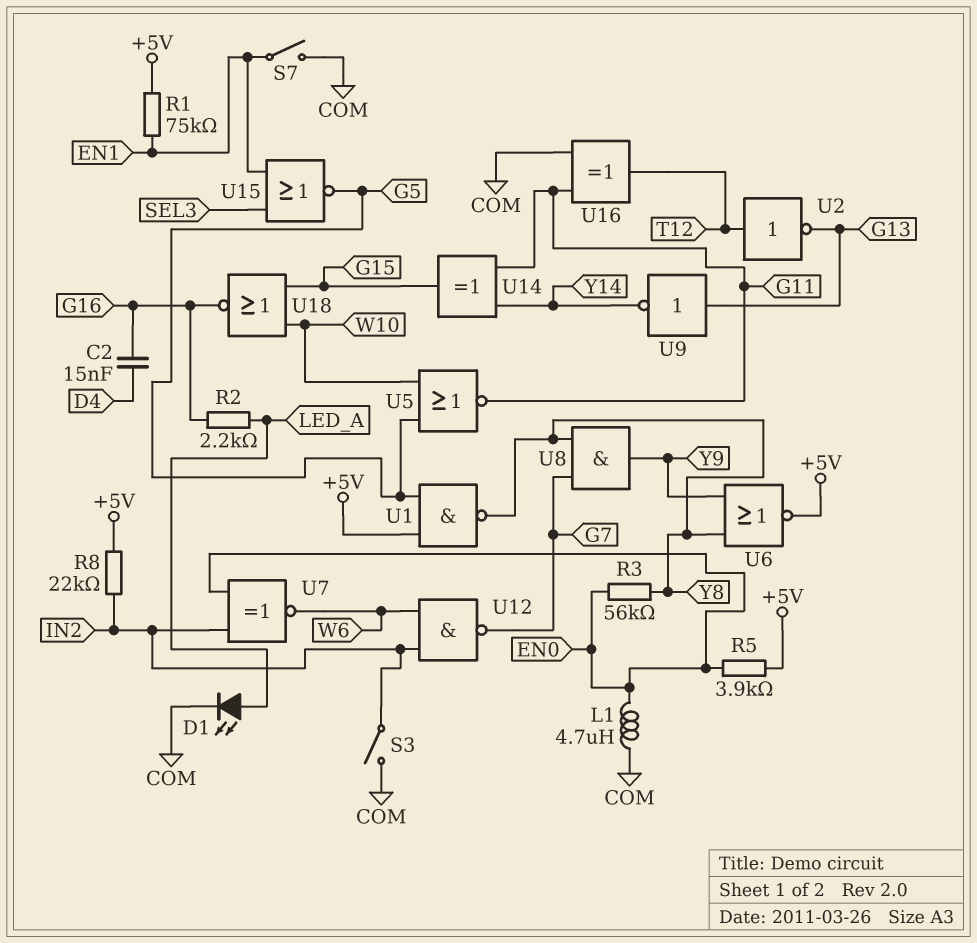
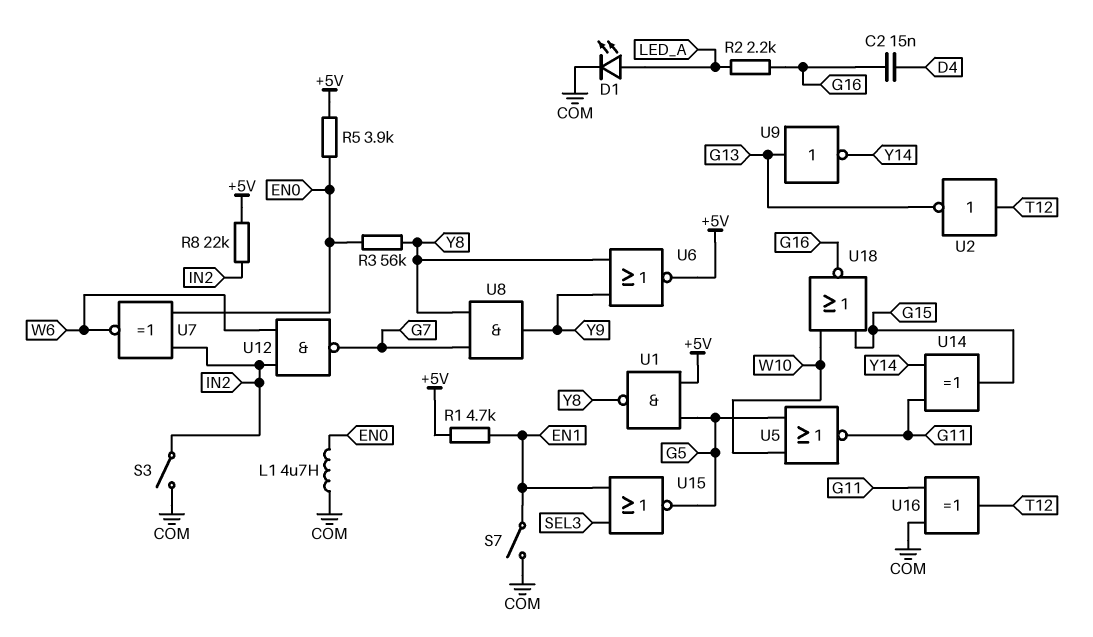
R1: 75k (+5V, EN1) -> 4.7k (+5V, EN1)

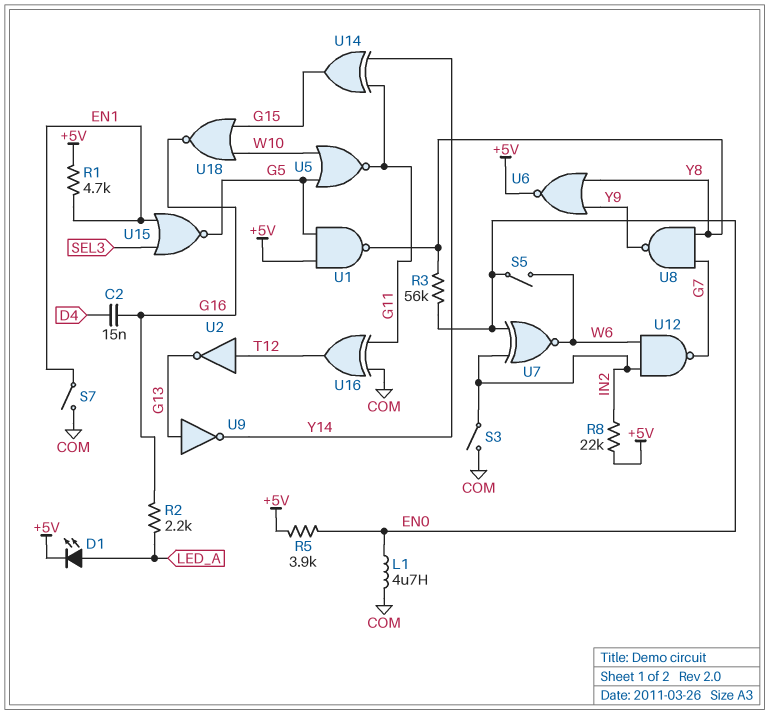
D1: LED (A LED_A, K COM) -> LED (A LED_A, K +5V)
S5: none -> switch (EN0, W6)
U8: AND (in G7, in Y8, out Y9) -> NAND (in G7, in Y8, out Y9)

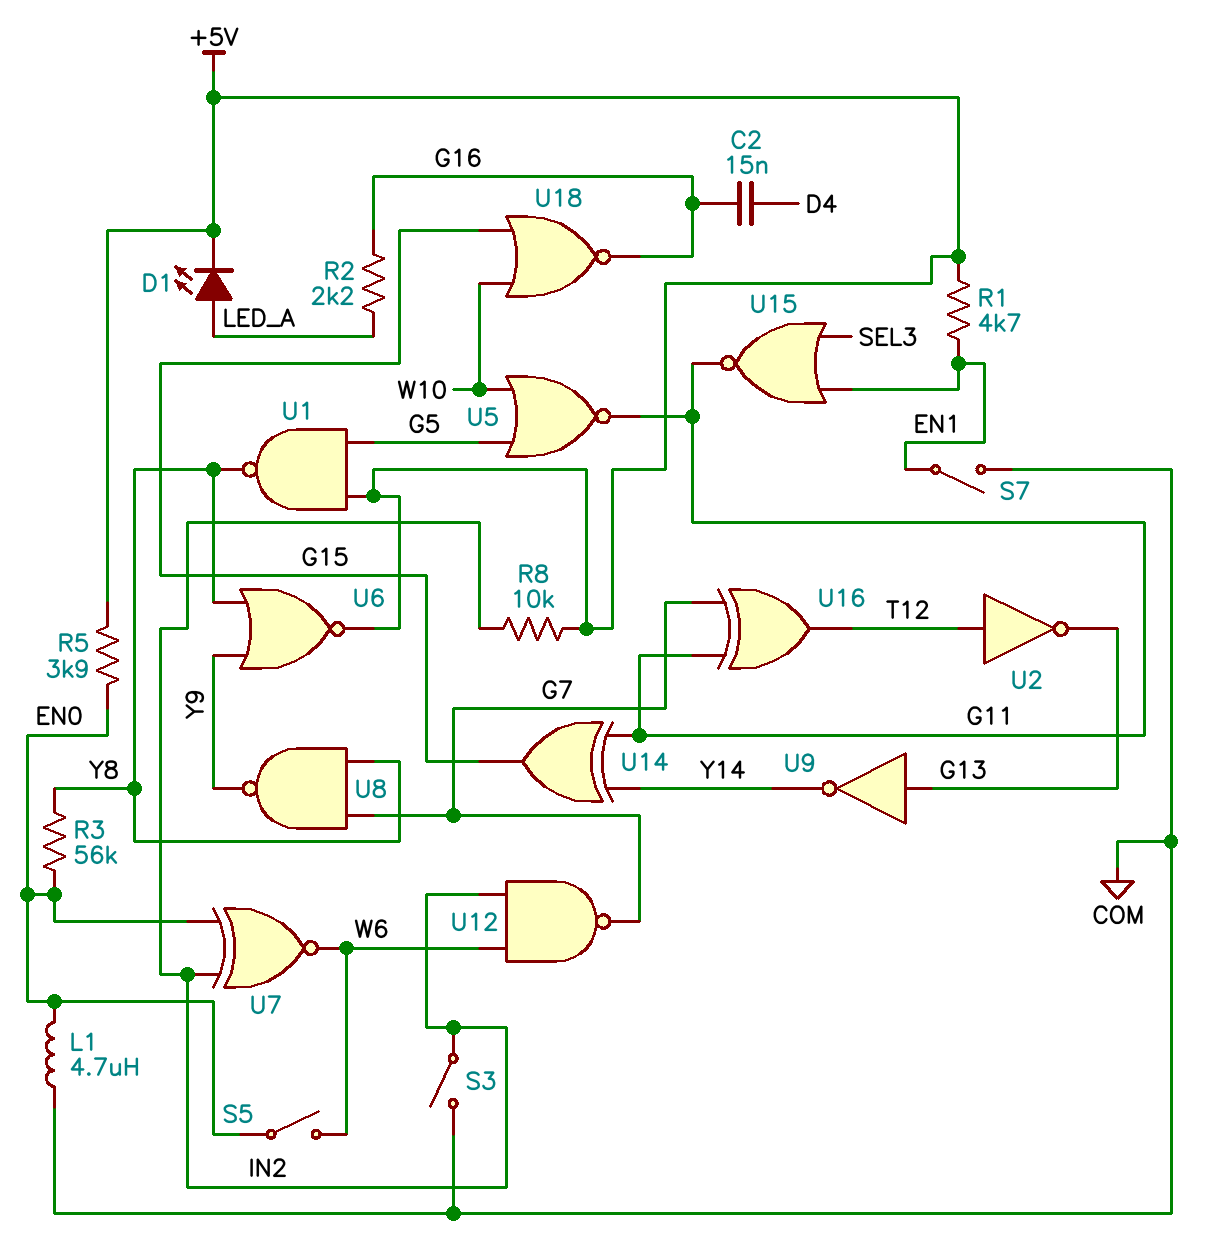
R8: 22k (+5V, IN2) -> 10k (+5V, IN2)
U15: NOR (in EN1, in SEL3, out G5) -> NOR (in EN1, in SEL3, out G11)
U16: XOR (in COM, in G11, out T12) -> XOR (in G7, in G11, out T12)

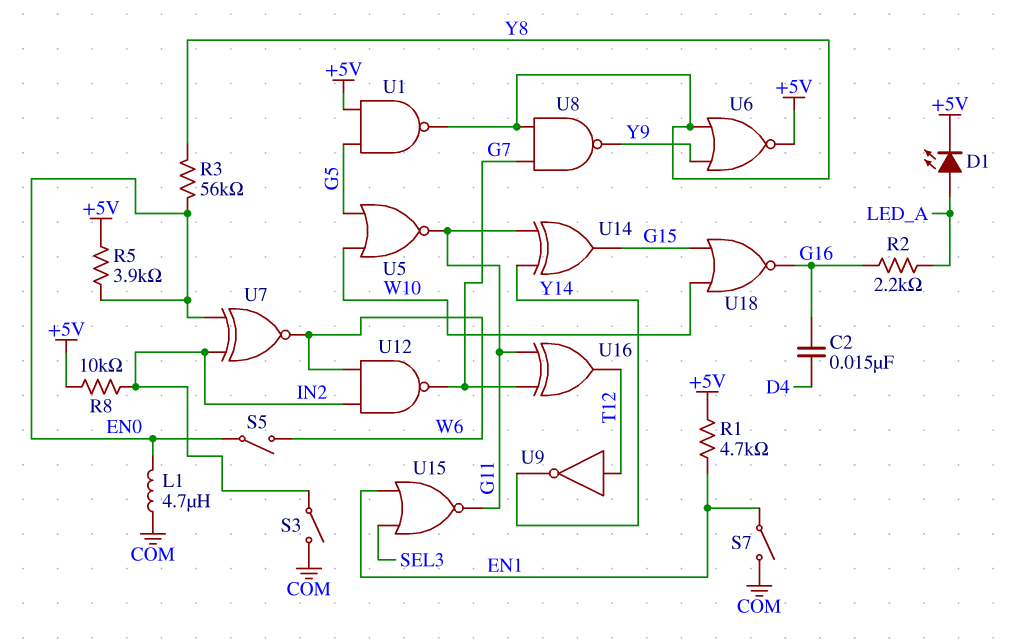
U2: NOT (in T12, out G13) -> none
U9: NOT (in G13, out Y14) -> NOT (in T12, out Y14)

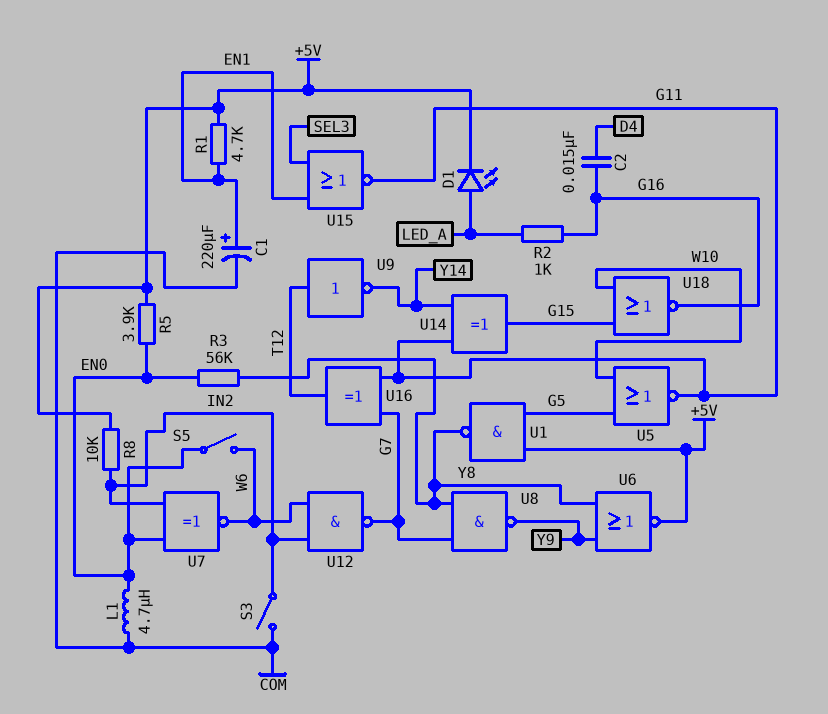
C1: none -> 220uF (plus EN1, minus COM)
R2: 2.2k (G16, LED_A) -> 1k (G16, LED_A)
S7: switch (COM, EN1) -> none

